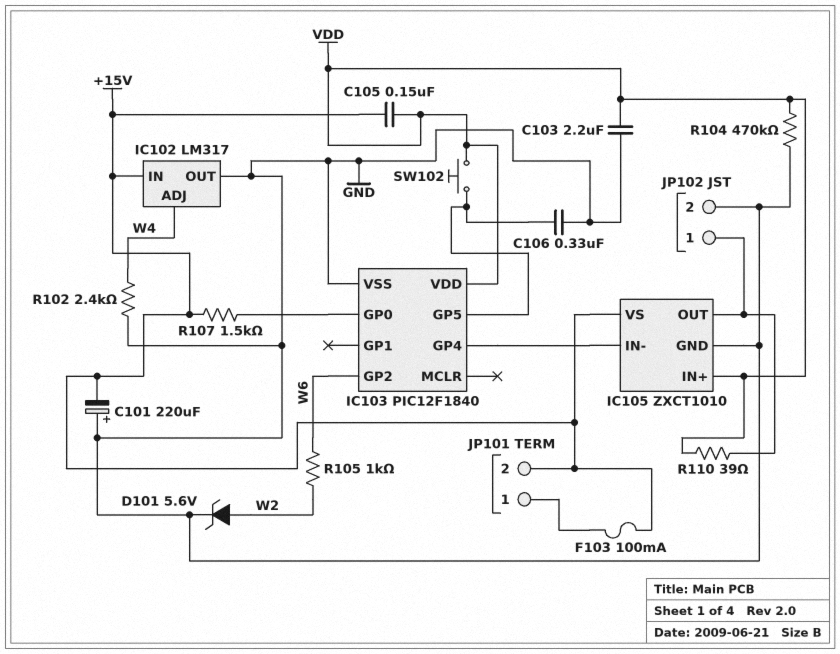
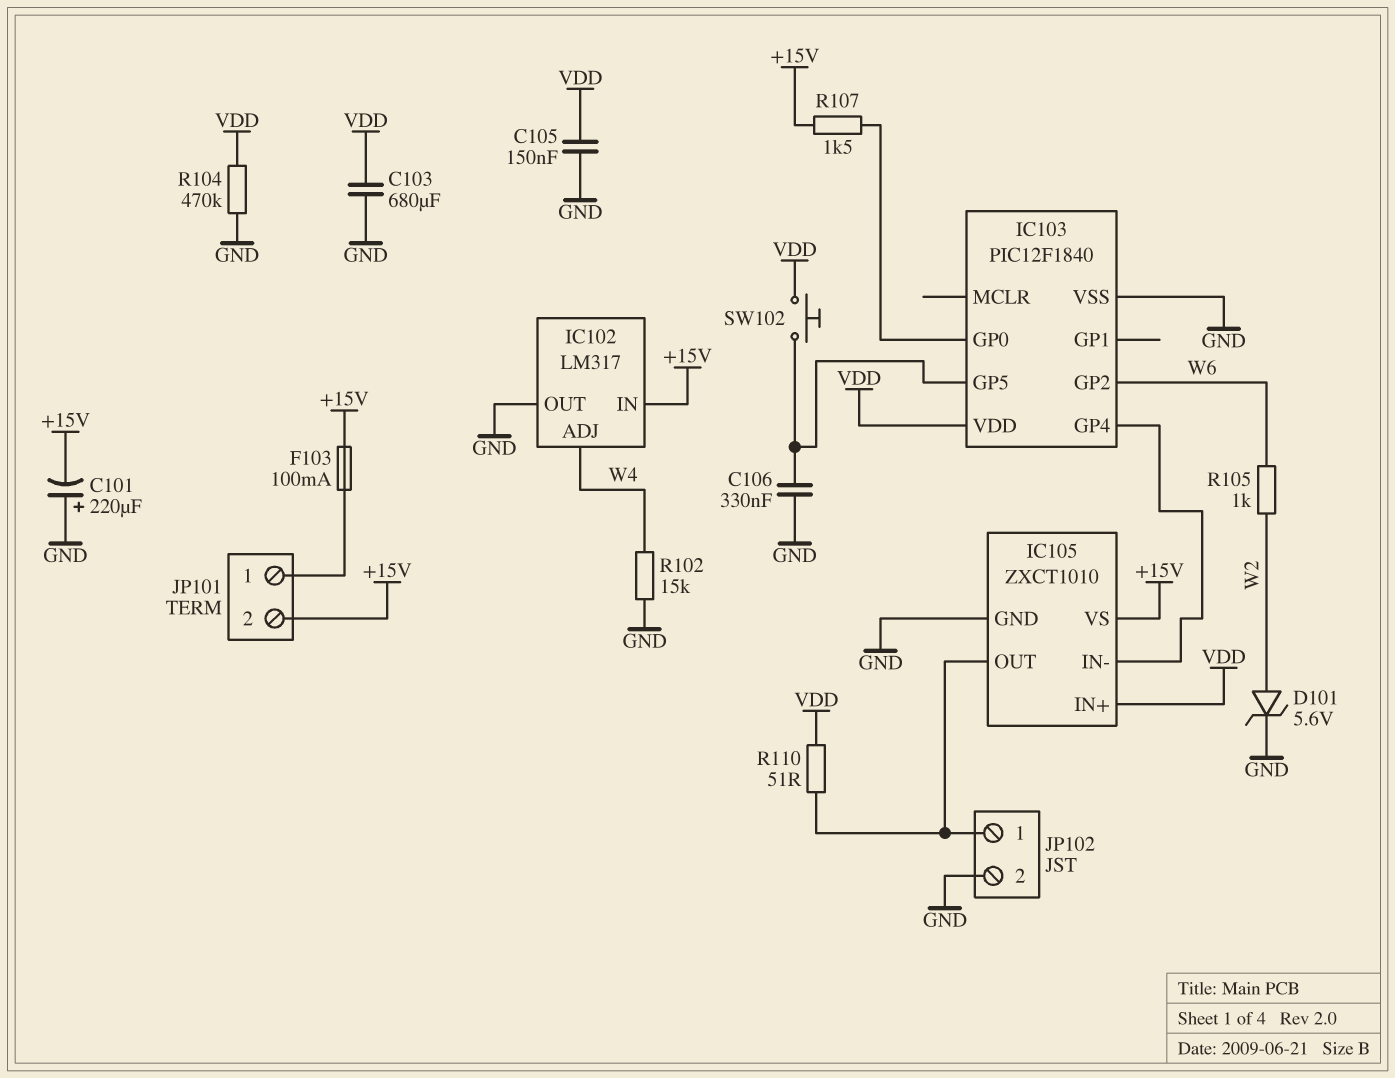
C103: 2.2uF (GND, VDD) -> 680uF (GND, VDD)
C105: 150nF (+15V, VDD) -> 150nF (GND, VDD)
R102: 2.4k (GND, W4) -> 15k (GND, W4)
R110: 39 (IC105/OUT, VDD) -> 51 (IC105/OUT, VDD)

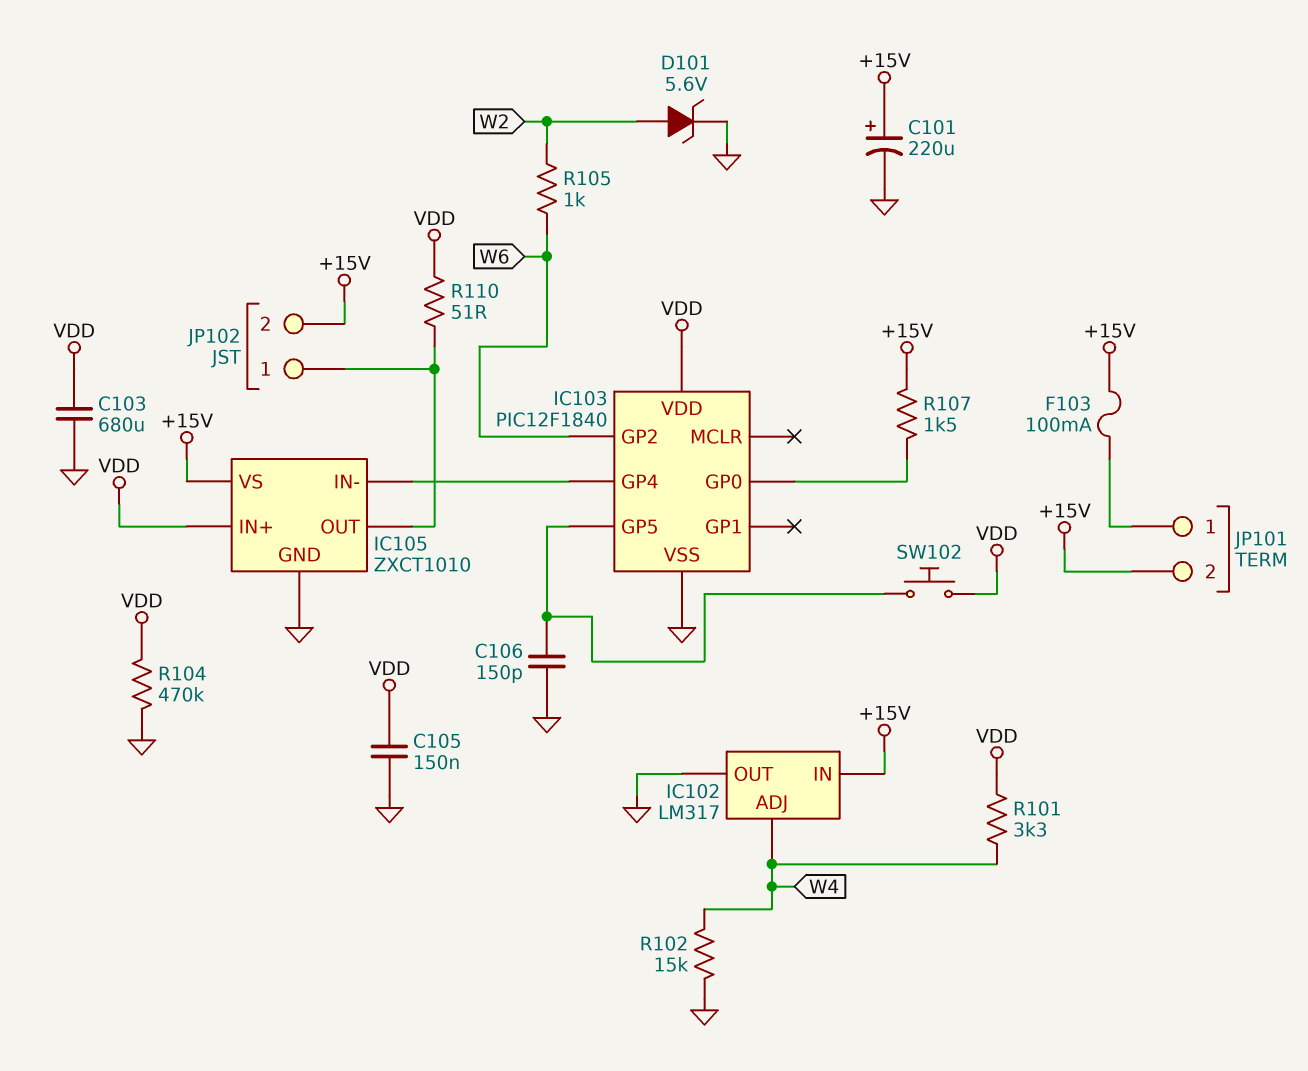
C101: 220uF (plus GND, minus +15V) -> 220uF (plus +15V, minus GND)
C106: 330nF (GND, IC103/GP5) -> 150pF (GND, IC103/GP5)
JP102 pin 2: GND -> +15V
R101: none -> 3.3k (VDD, W4)

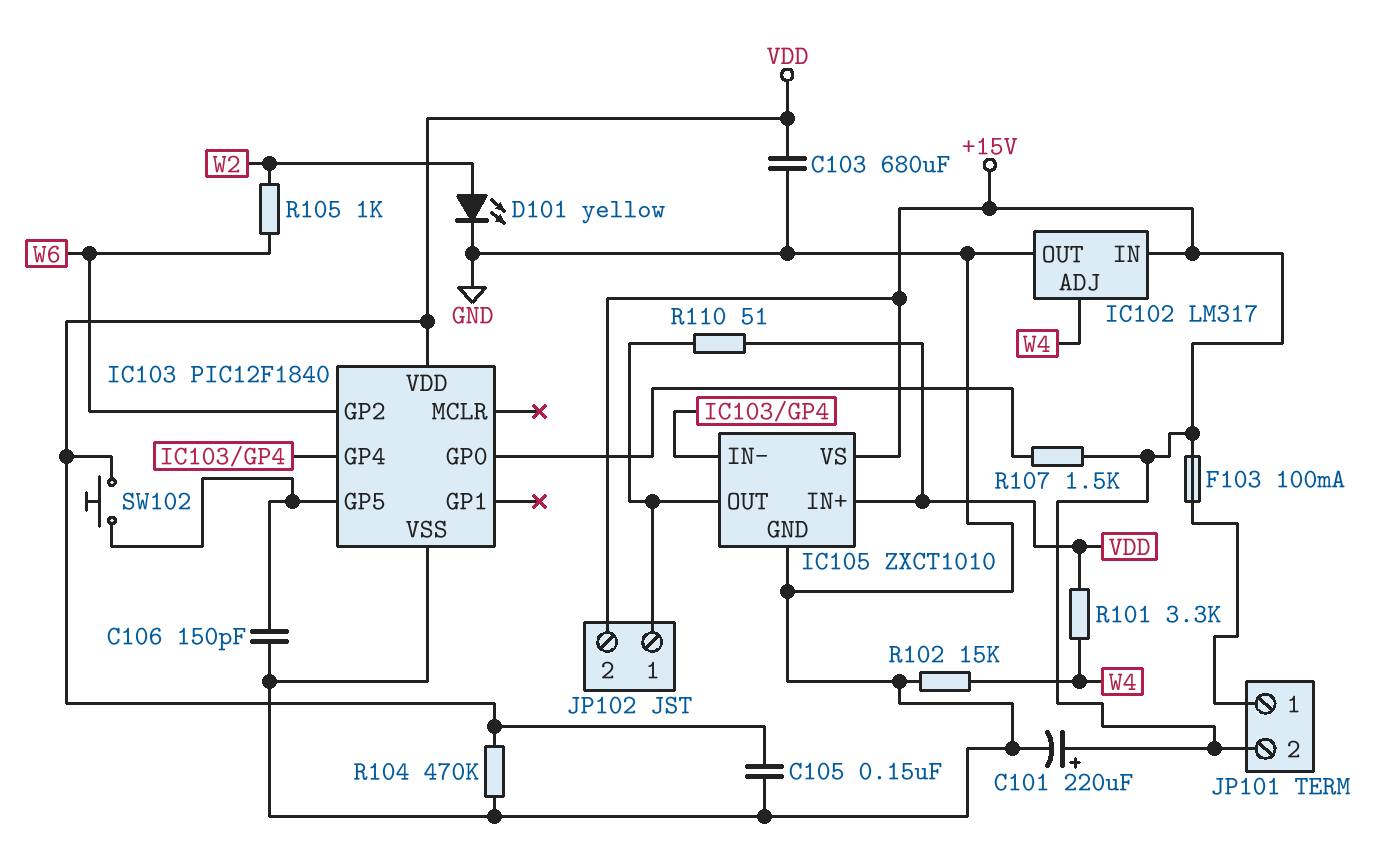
D101: zener 5.6V (A W2, K GND) -> LED yellow (A W2, K GND)

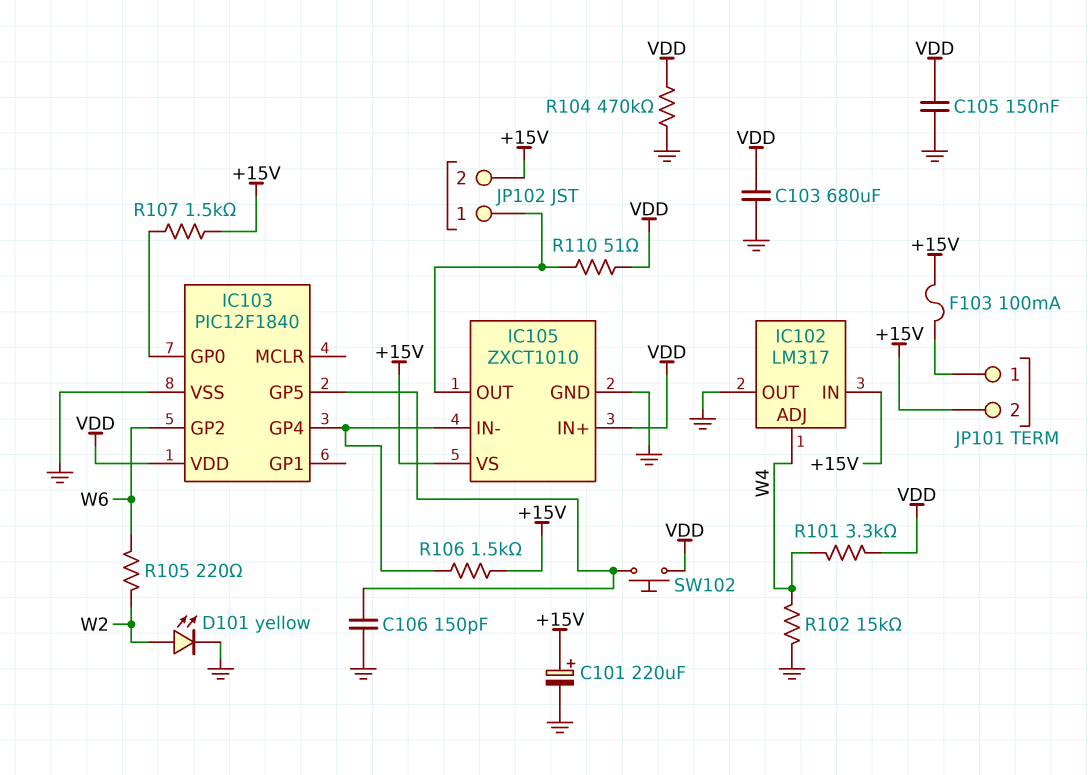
R105: 1k (W2, W6) -> 220 (W2, W6)
R106: none -> 1.5k (+15V, IC103/GP4)

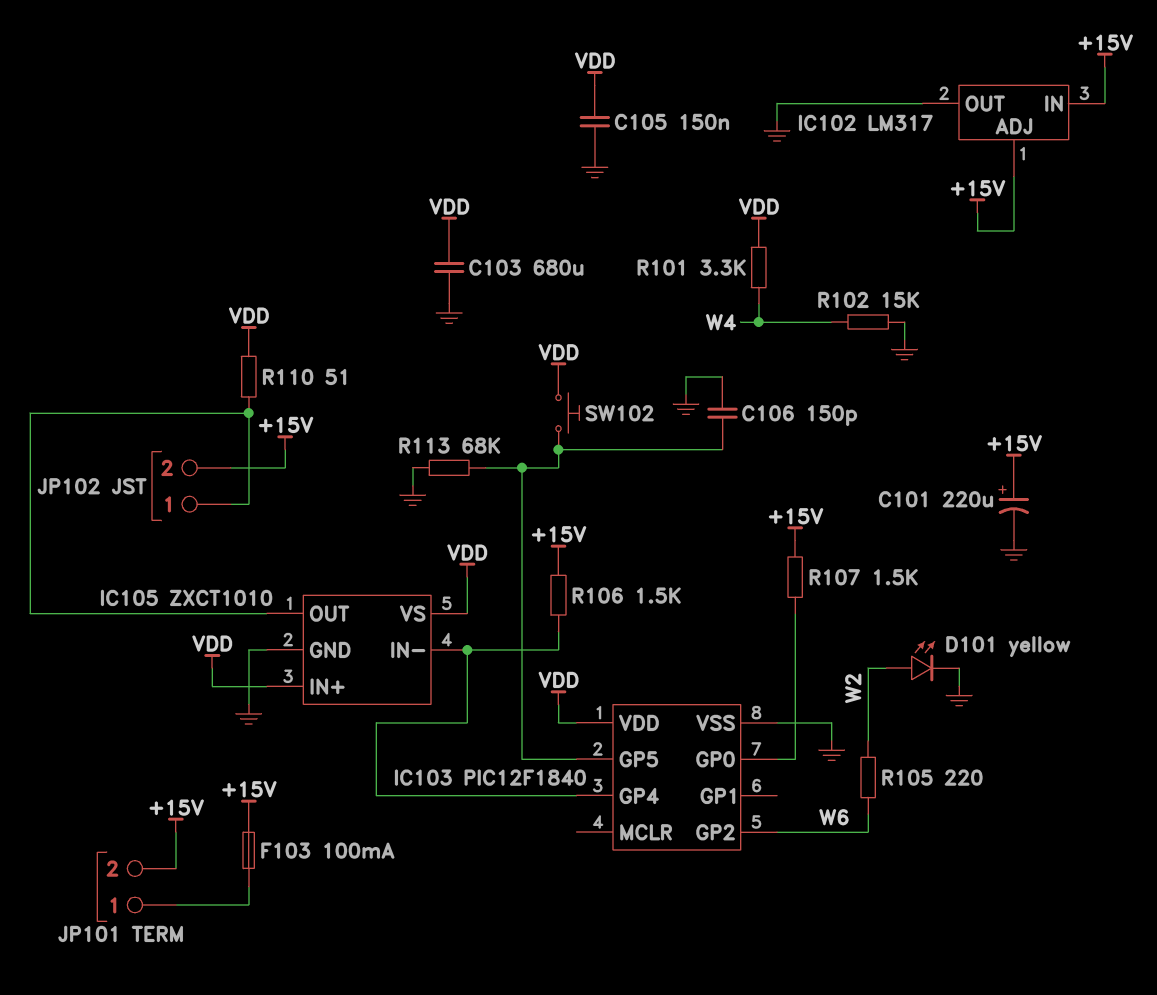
IC102 pin ADJ: W4 -> +15V
IC105 pin VS: +15V -> VDD
R104: 470k (GND, VDD) -> none
R113: none -> 68k (GND, IC103/GP5)

